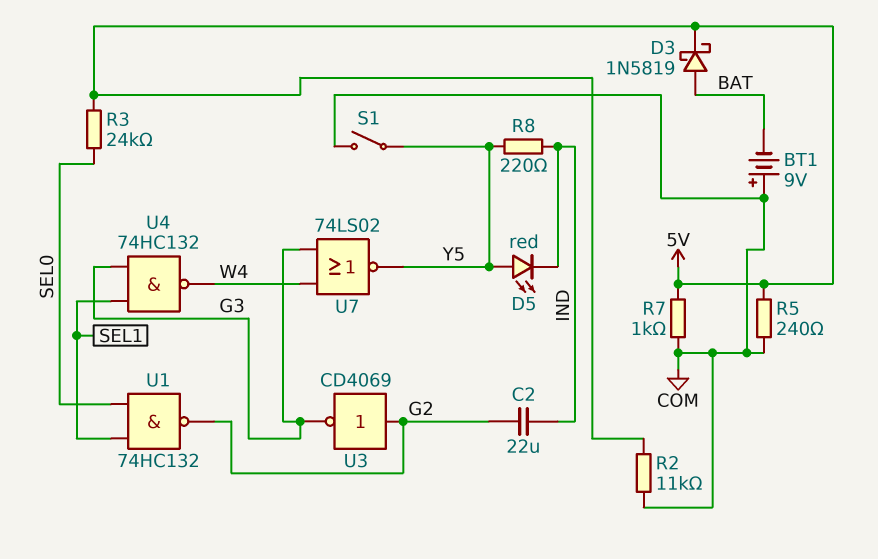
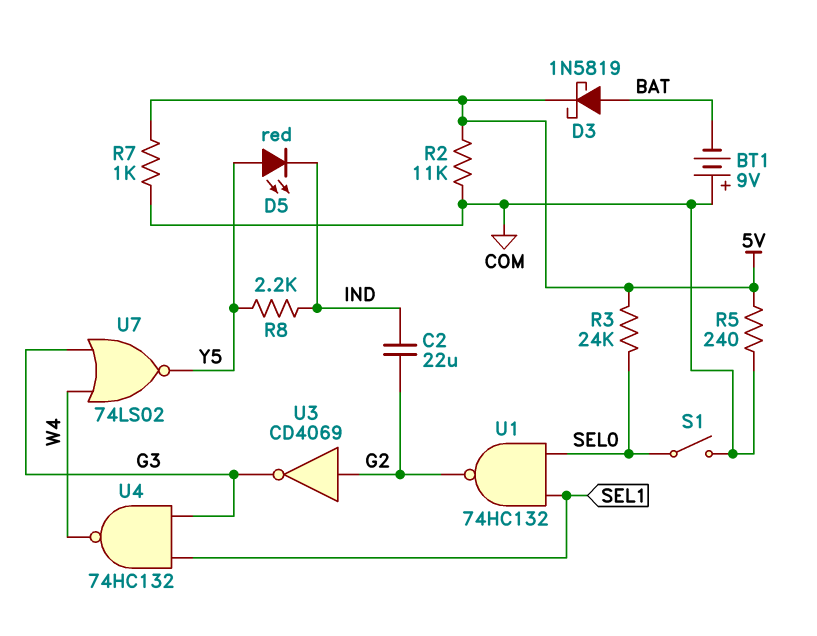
R8: 220 (IND, Y5) -> 2.2k (IND, Y5)
S1: switch (COM, Y5) -> switch (COM, SEL0)

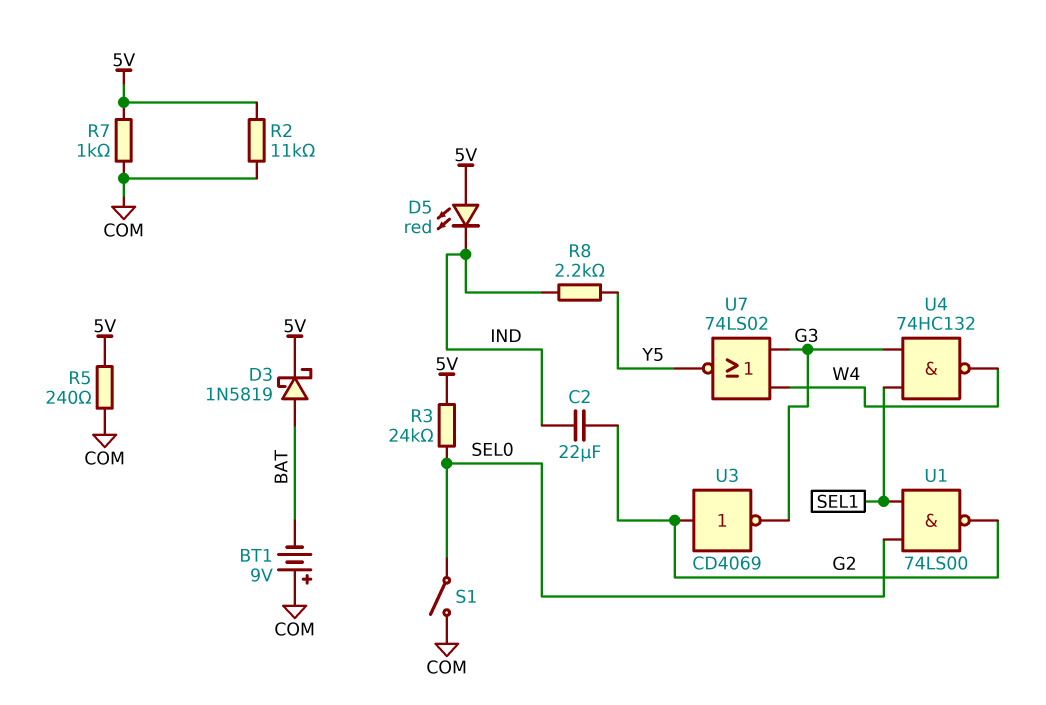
D5: LED red (A Y5, K IND) -> LED red (A 5V, K IND)
U1: NAND 74HC132 (in SEL0, in SEL1, out G2) -> NAND 74LS00 (in SEL0, in SEL1, out G2)

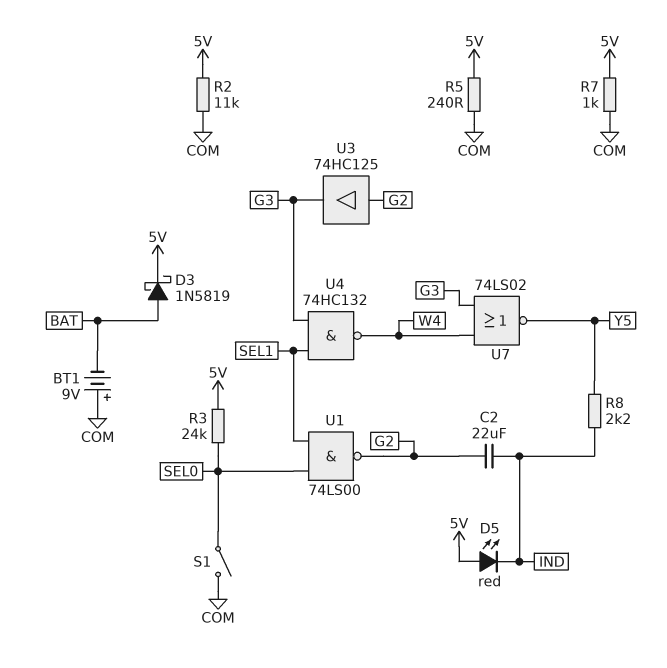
U3: NOT CD4069 (in G2, out G3) -> buffer 74HC125 (in G2, out G3)

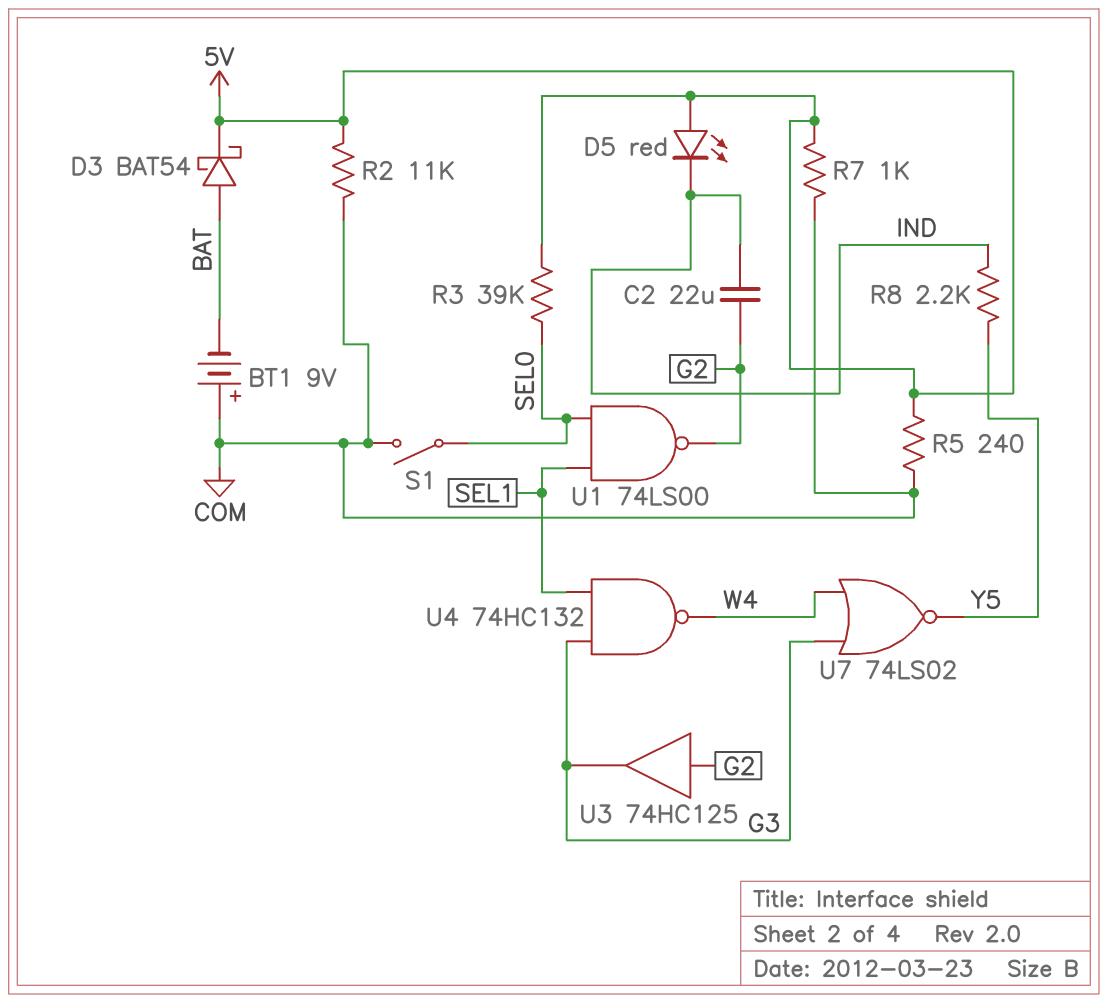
D3: schottky 1N5819 (A BAT, K 5V) -> schottky BAT54 (A BAT, K 5V)
R3: 24k (5V, SEL0) -> 39k (5V, SEL0)

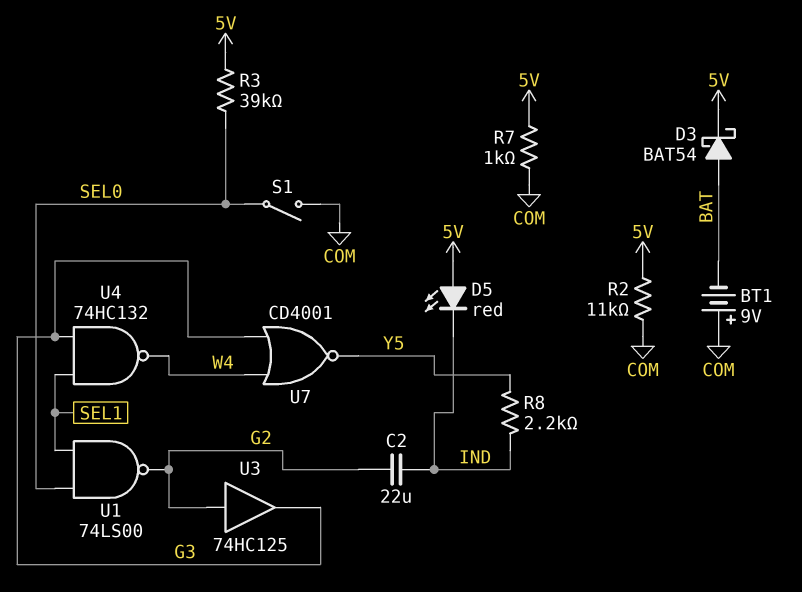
R5: 240 (5V, COM) -> none
U7: NOR 74LS02 (in G3, in W4, out Y5) -> NOR CD4001 (in G3, in W4, out Y5)

